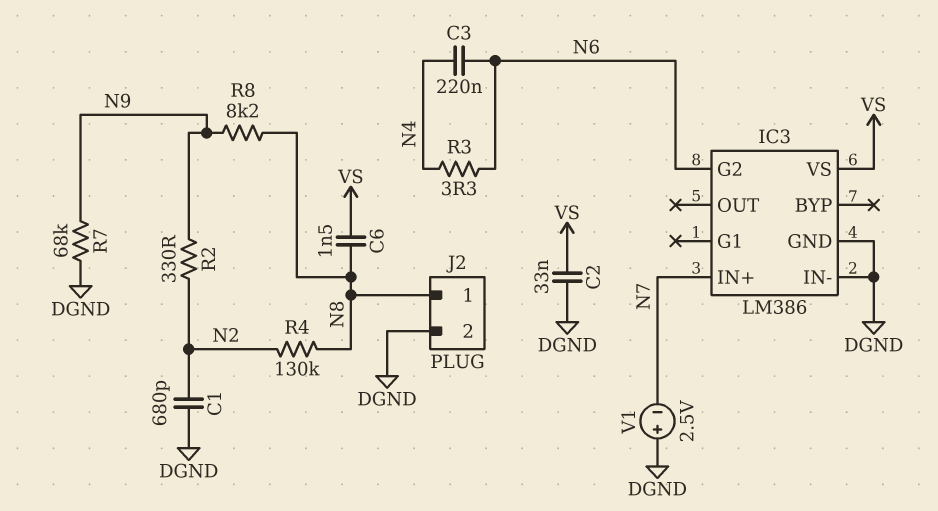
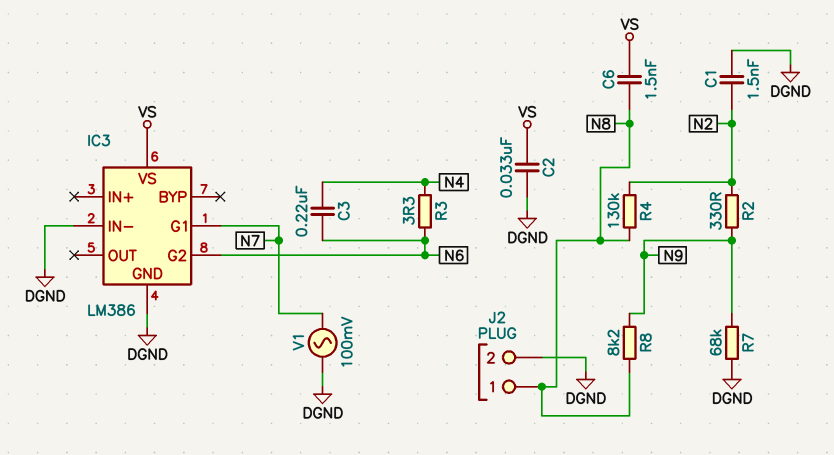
C1: 680pF (DGND, N2) -> 1.5nF (DGND, N2)
IC3 pin G1: none -> N7
IC3 pin IN+: N7 -> none
V1: 2.5V (plus DGND, minus N7) -> AC 100mV (DGND, N7)

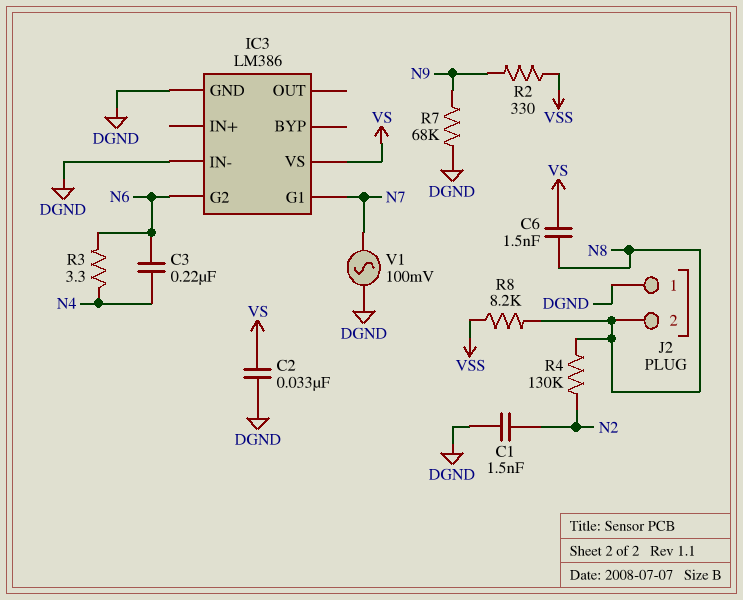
J2 pin 1: N8 -> DGND
J2 pin 2: DGND -> N8
R2: 330 (N2, N9) -> 330 (N9, VSS)
R8: 8.2k (N8, N9) -> 8.2k (N8, VSS)

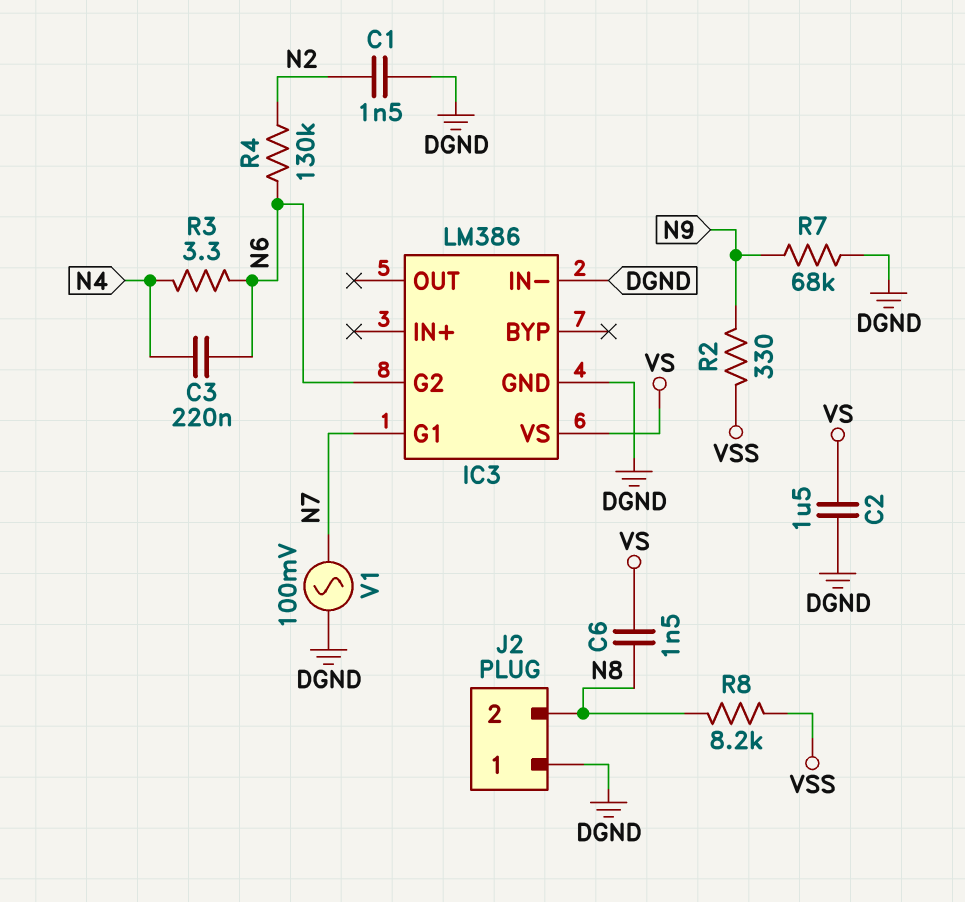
C2: 33nF (DGND, VS) -> 1.5uF (DGND, VS)
R4: 130k (N2, N8) -> 130k (N2, N6)

